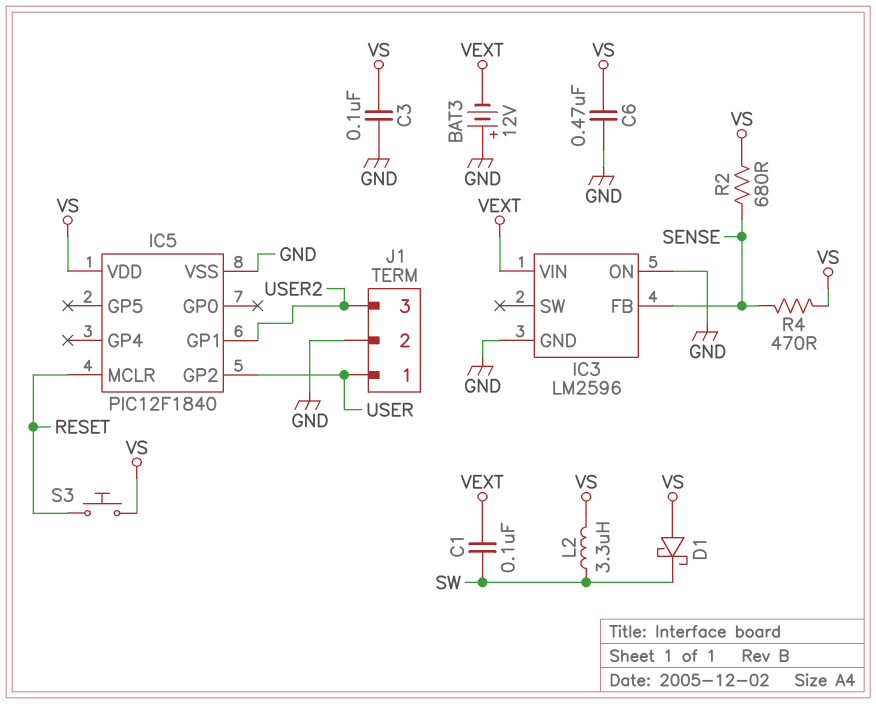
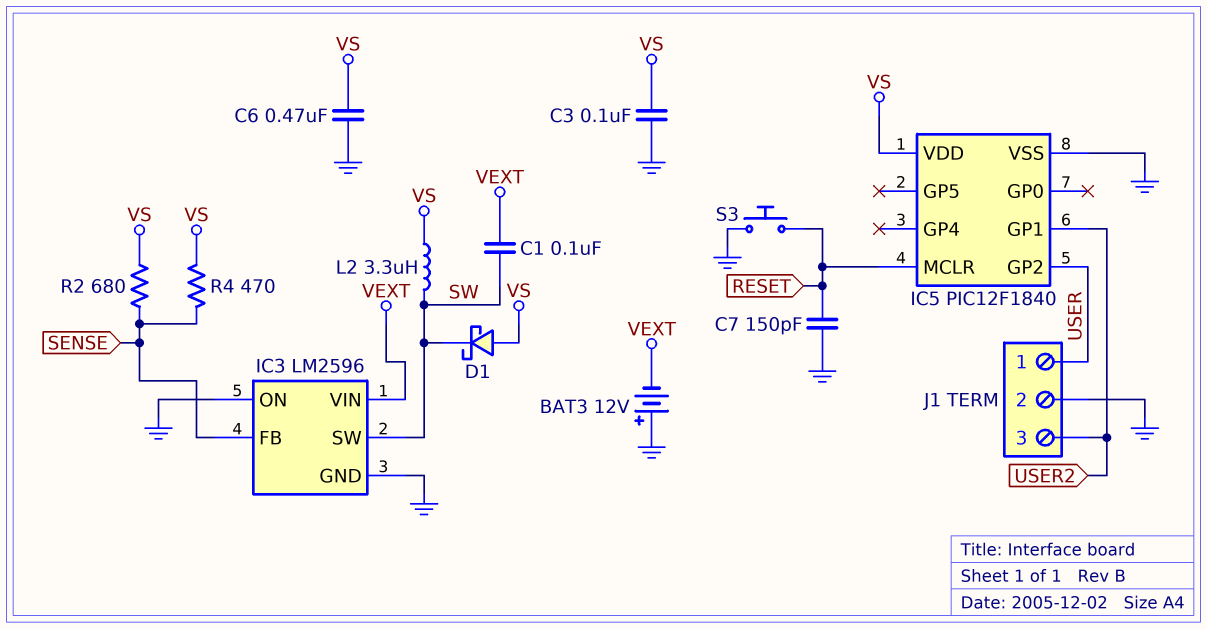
C7: none -> 150pF (GND, RESET)
IC3 pin SW: none -> SW
S3: button (RESET, VS) -> button (GND, RESET)

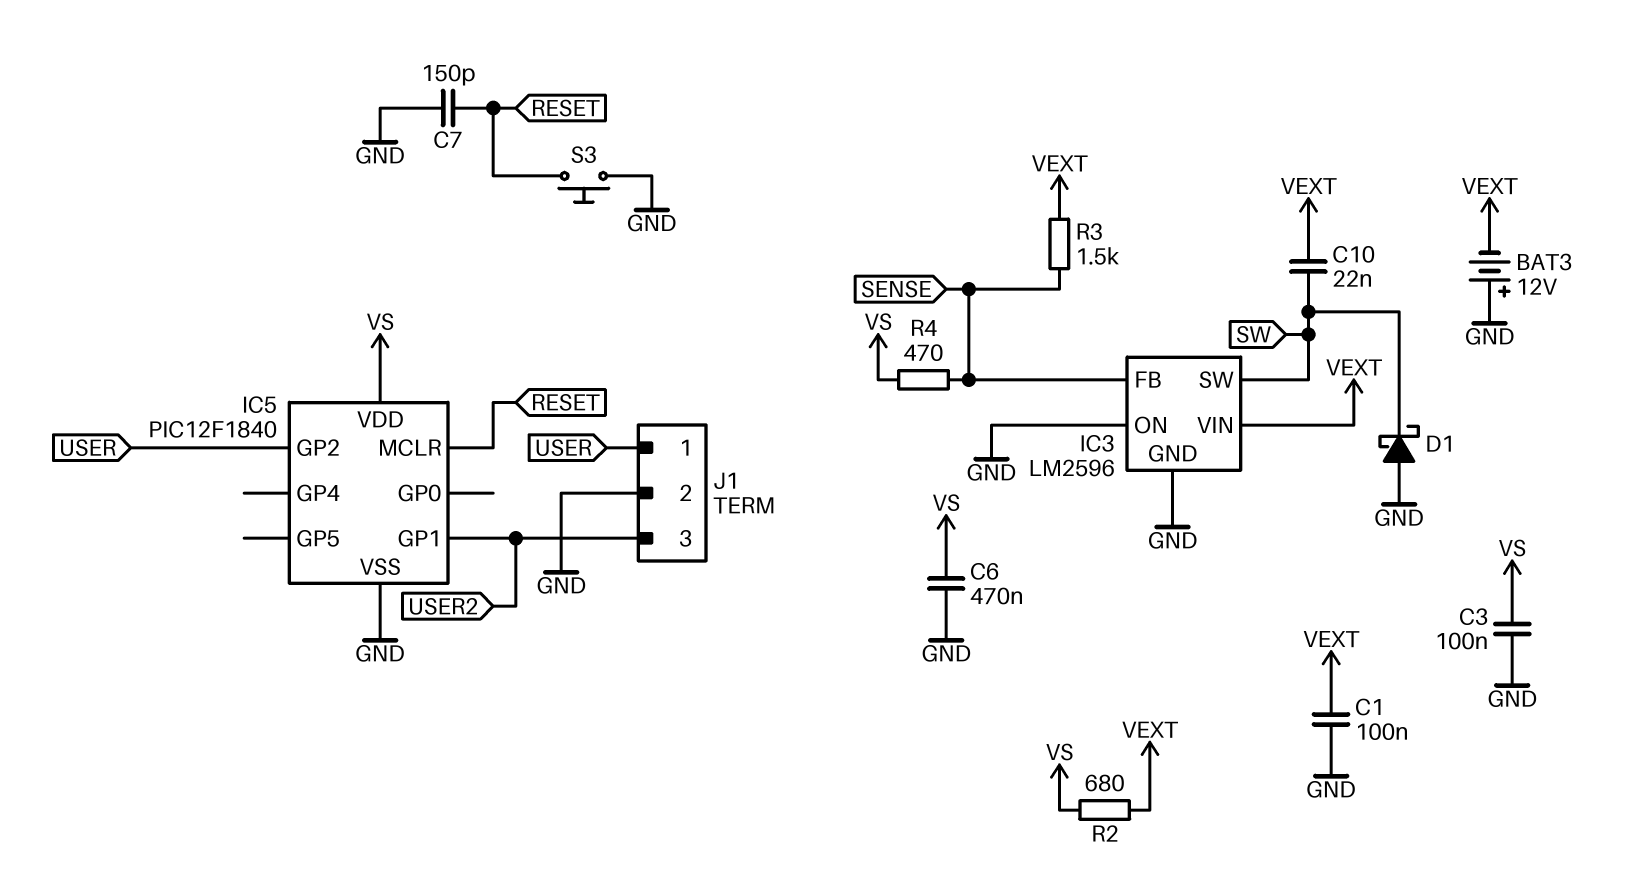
C1: 100nF (SW, VEXT) -> 100nF (GND, VEXT)
C10: none -> 22nF (SW, VEXT)
D1: schottky (A VS, K SW) -> schottky (A GND, K SW)
L2: 3.3uH (SW, VS) -> none
R2: 680 (SENSE, VS) -> 680 (VEXT, VS)
R3: none -> 1.5k (SENSE, VEXT)

